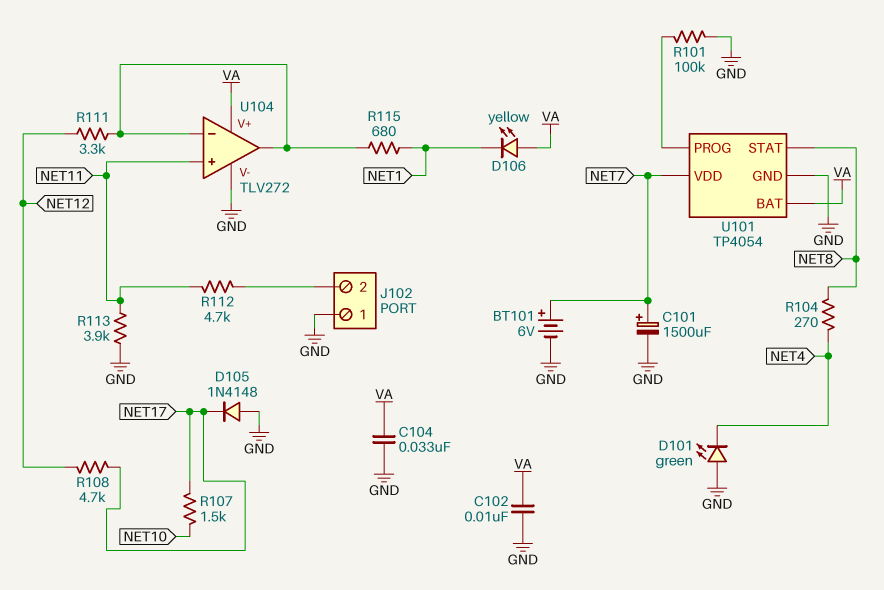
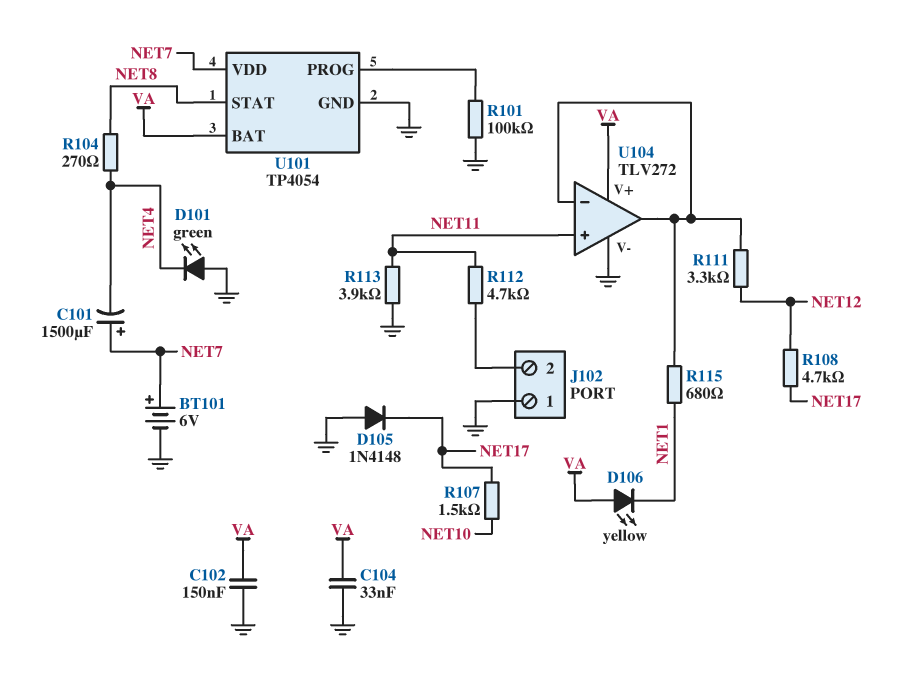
C101: 1500uF (plus NET7, minus GND) -> 1500uF (plus NET7, minus NET4)
C102: 10nF (GND, VA) -> 150nF (GND, VA)

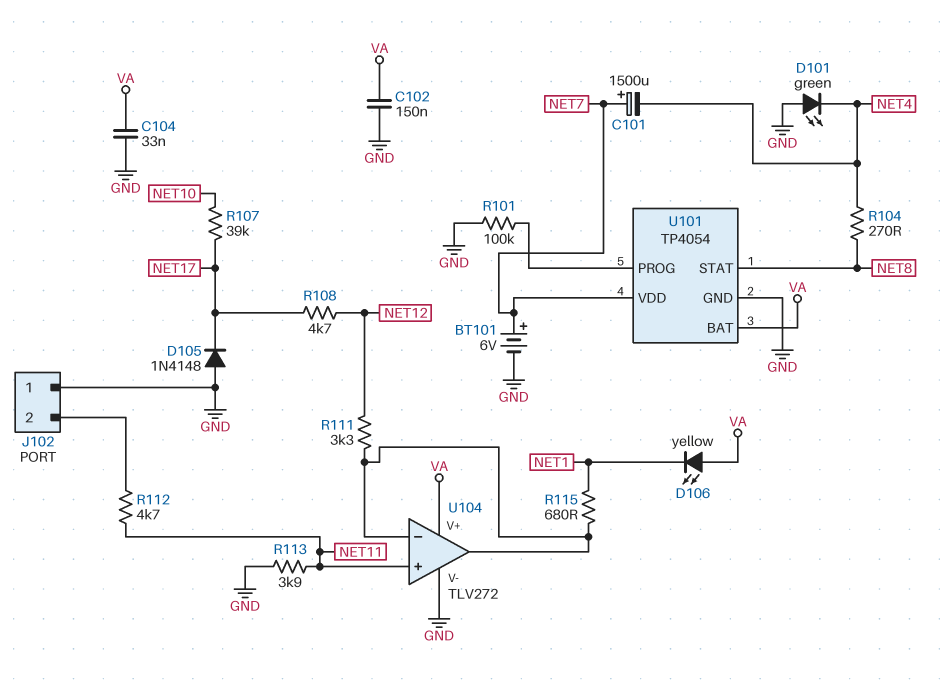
R107: 1.5k (NET10, NET17) -> 39k (NET10, NET17)

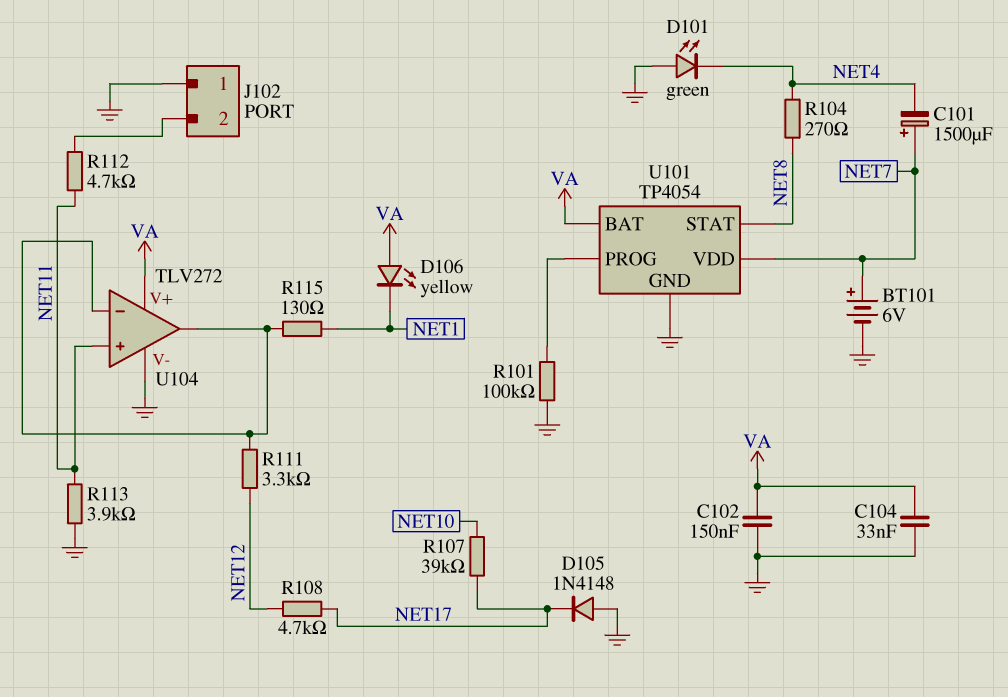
R115: 680 (NET1, U104/in-) -> 130 (NET1, U104/in-)

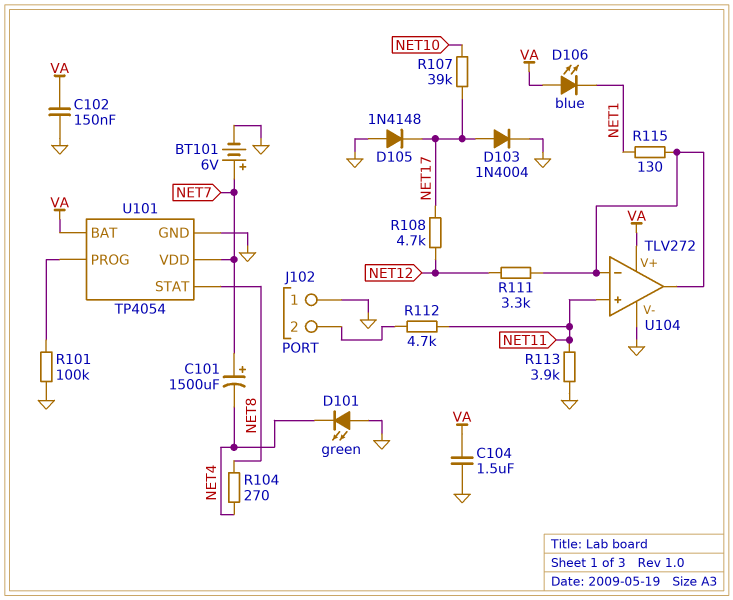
C104: 33nF (GND, VA) -> 1.5uF (GND, VA)
D103: none -> diode 1N4004 (A NET17, K GND)
D106: LED yellow (A VA, K NET1) -> LED blue (A VA, K NET1)

